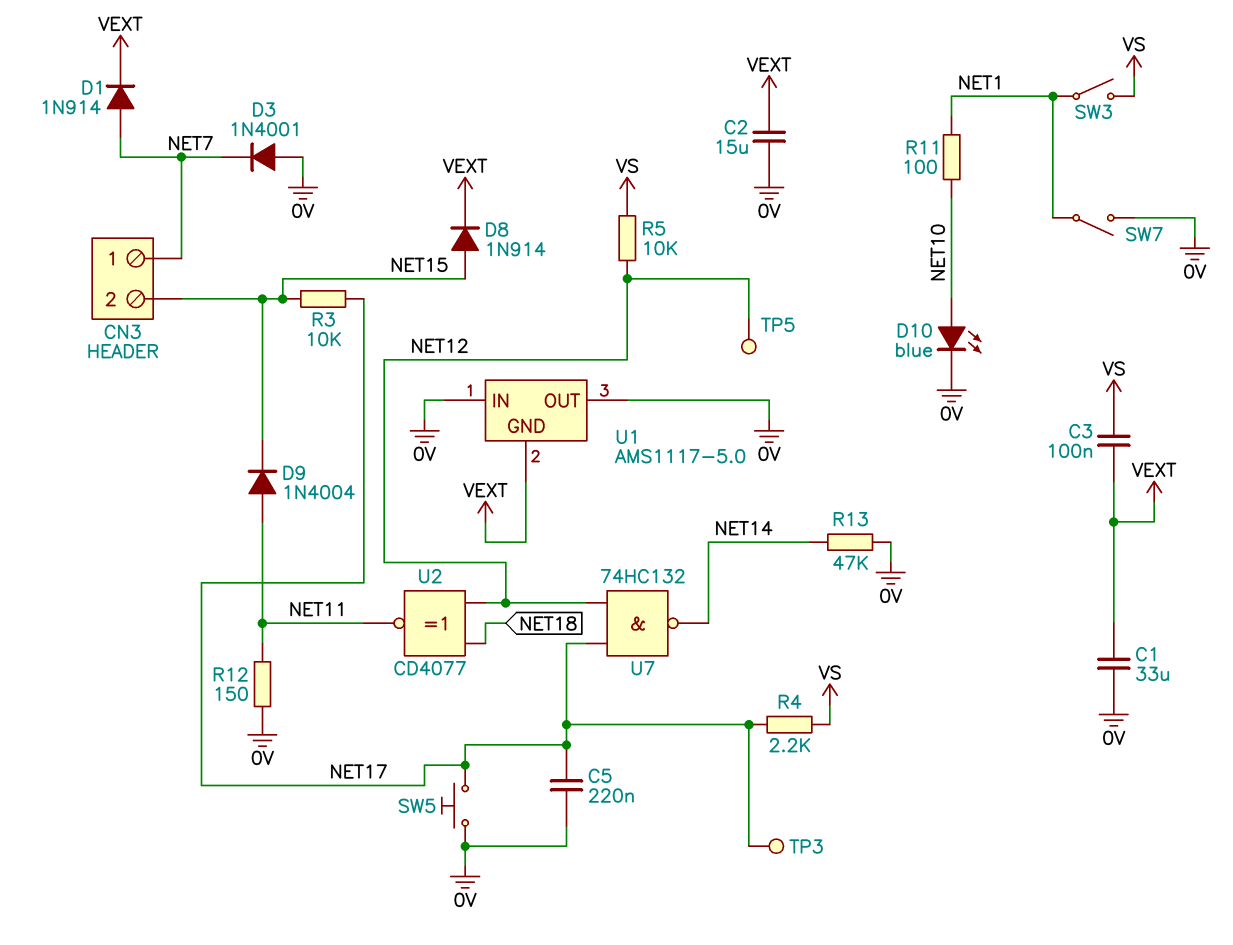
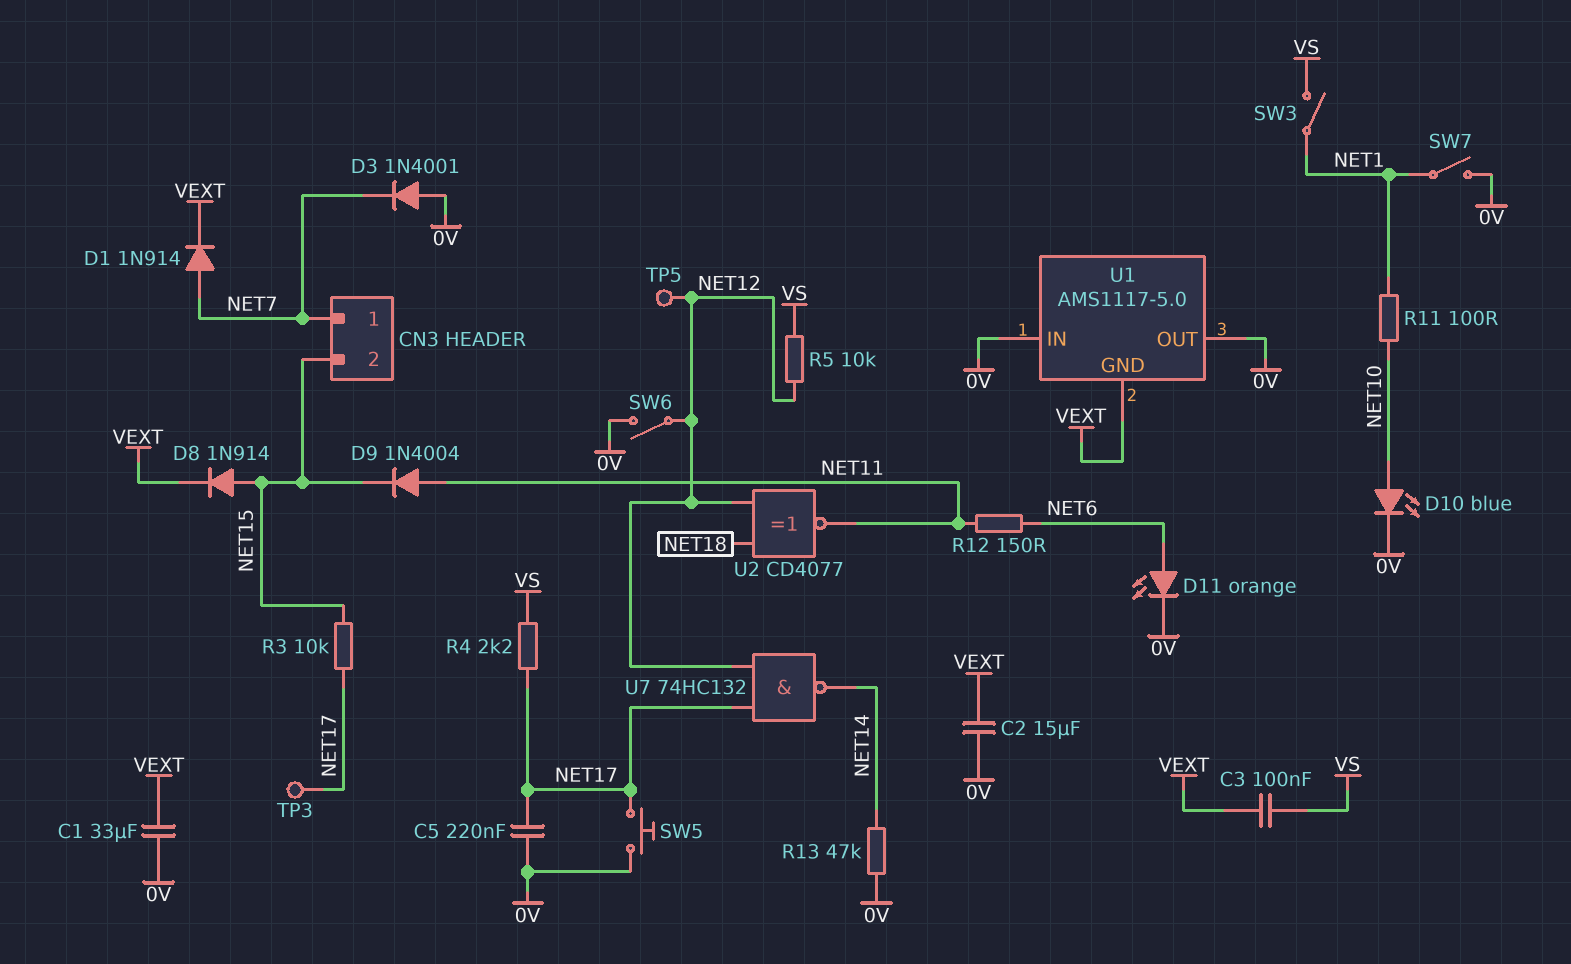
D11: none -> LED orange (A NET6, K 0V)
R12: 150 (0V, NET11) -> 150 (NET6, NET11)
SW6: none -> switch (0V, NET12)

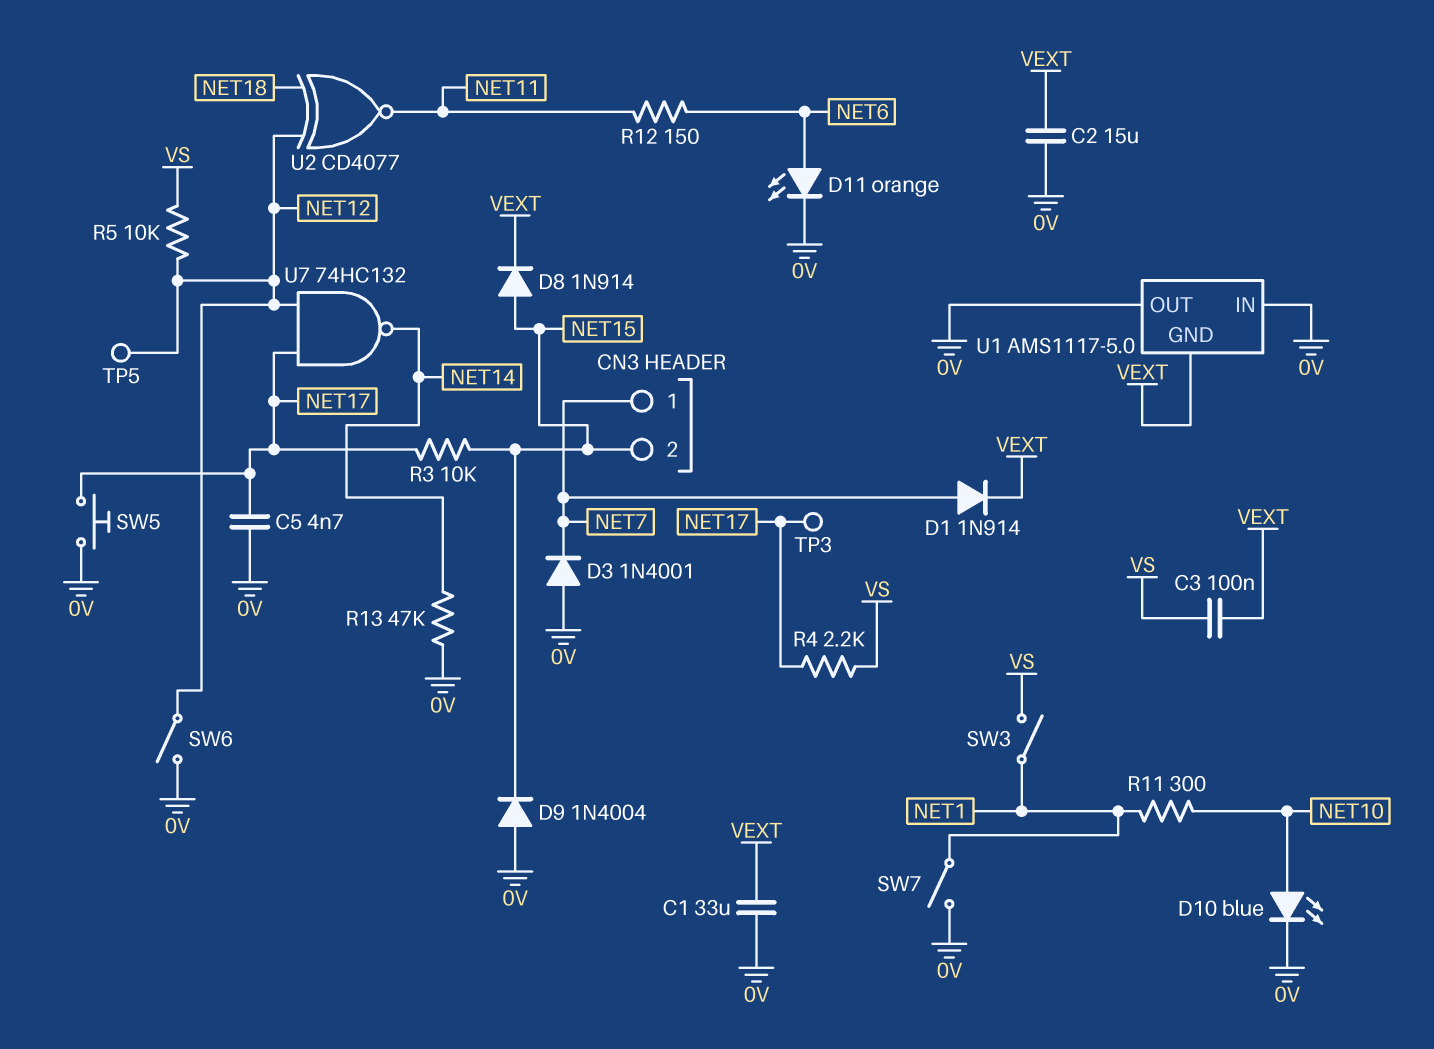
C5: 220nF (0V, NET17) -> 4.7nF (0V, NET17)
D9: diode 1N4004 (A NET11, K NET15) -> diode 1N4004 (A 0V, K NET15)
R11: 100 (NET1, NET10) -> 300 (NET1, NET10)

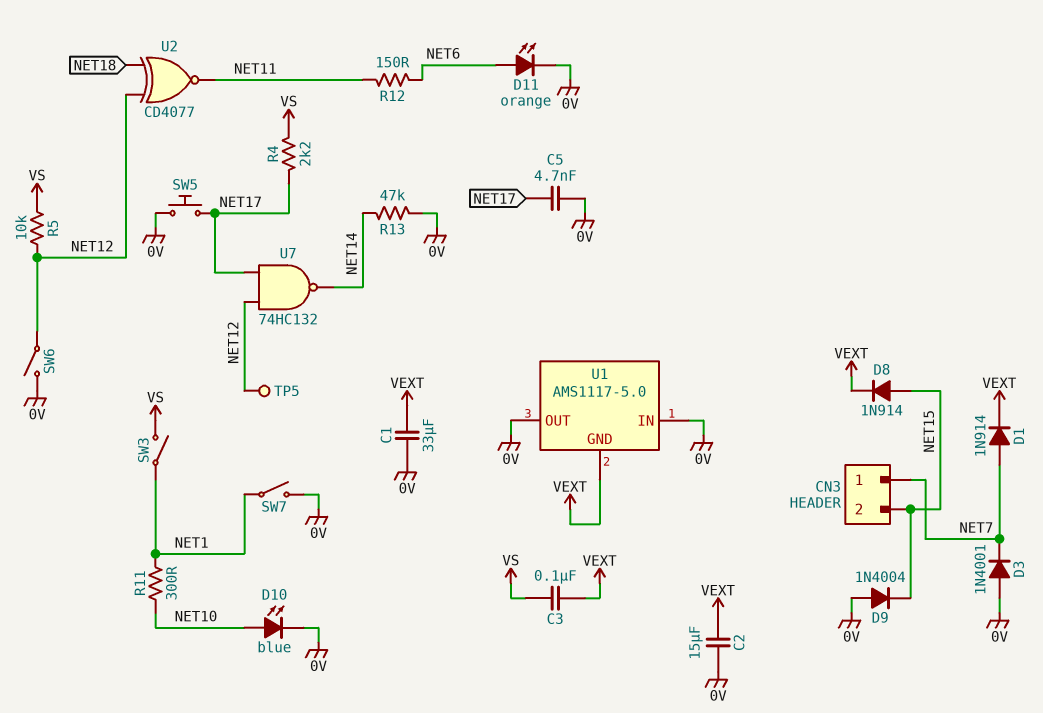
R3: 10k (NET15, NET17) -> none
TP3: test point (NET17) -> none

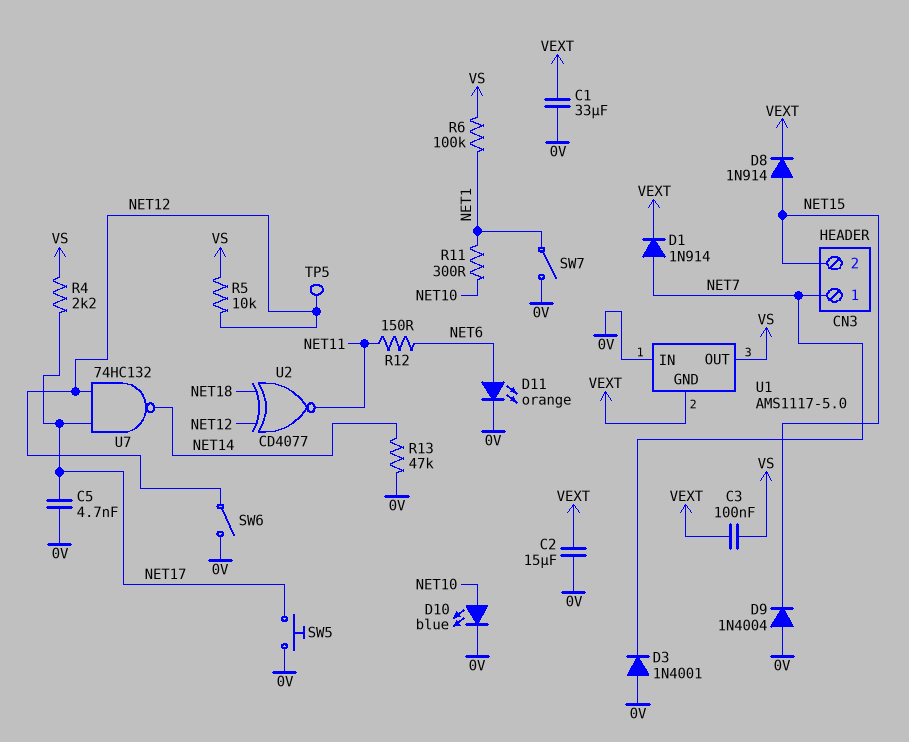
R6: none -> 100k (NET1, VS)
SW3: switch (NET1, VS) -> none
U1 pin OUT: 0V -> VS

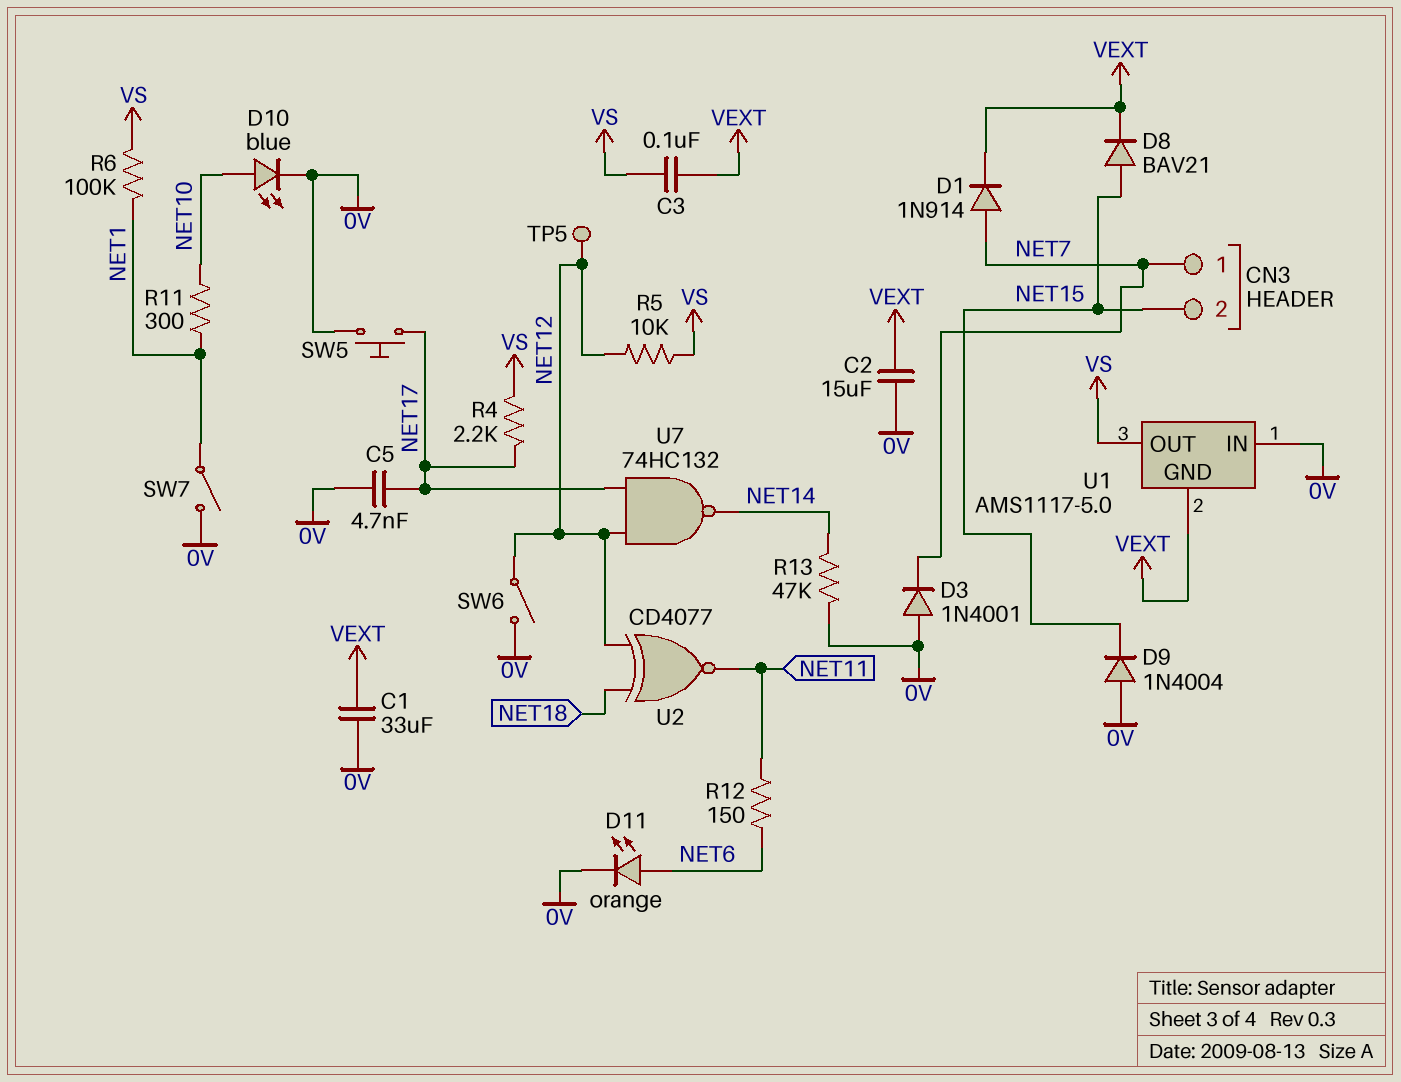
D8: diode 1N914 (A NET15, K VEXT) -> diode BAV21 (A NET15, K VEXT)

